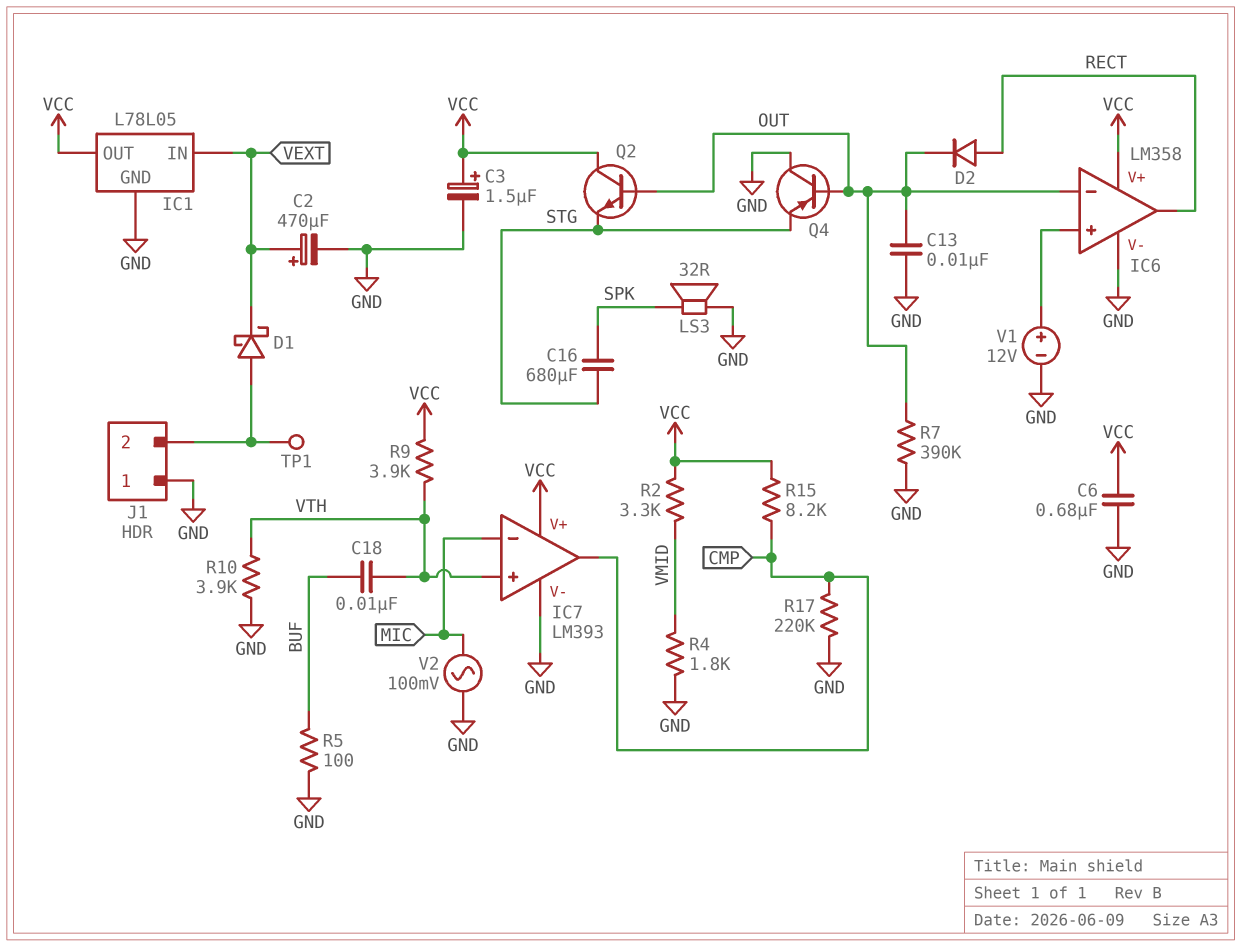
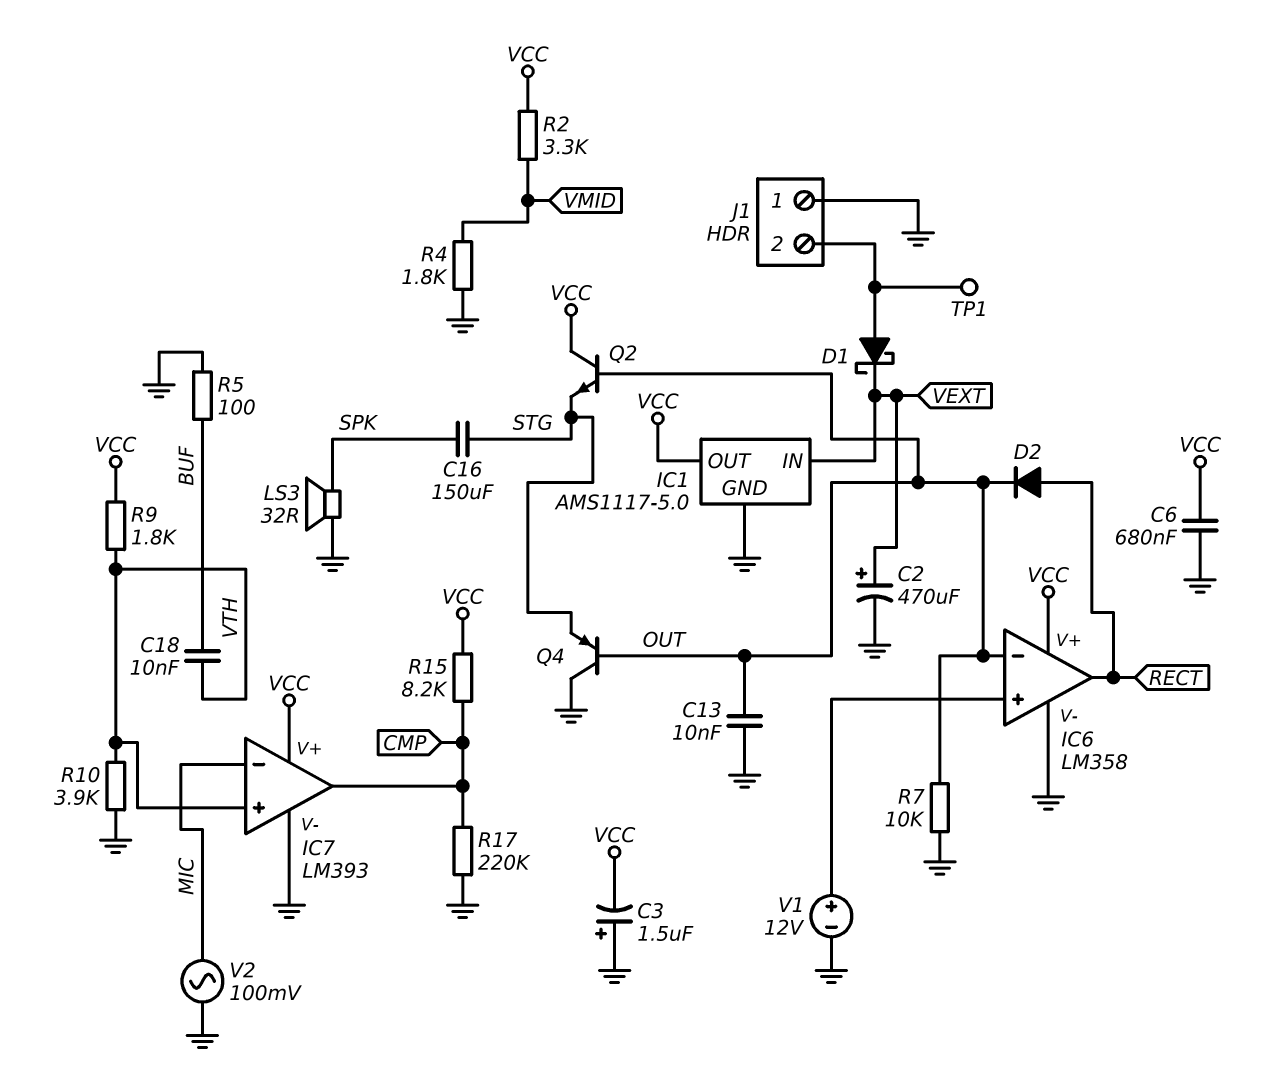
C3: 1.5uF (plus VCC, minus GND) -> 1.5uF (plus GND, minus VCC)
C16: 680uF (SPK, STG) -> 150uF (SPK, STG)
IC1: L78L05 -> AMS1117-5.0
R7: 390k (GND, OUT) -> 10k (GND, OUT)
R9: 3.9k (VCC, VTH) -> 1.8k (VCC, VTH)

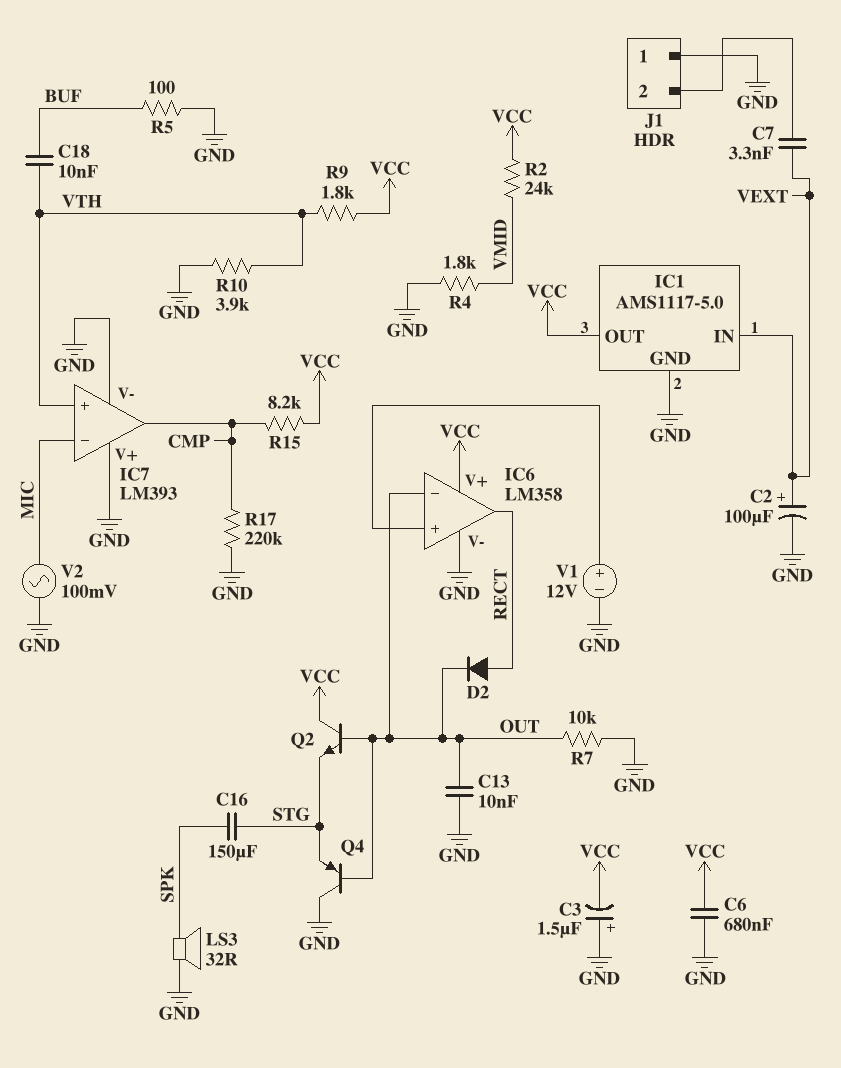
C2: 470uF (plus VEXT, minus GND) -> 100uF (plus VEXT, minus GND)
C7: none -> 3.3nF (J1/2, VEXT)
D1: schottky (A J1/2, K VEXT) -> none
IC7 pin V+: VCC -> GND
R2: 3.3k (VCC, VMID) -> 24k (VCC, VMID)
TP1: test point (J1/2) -> none

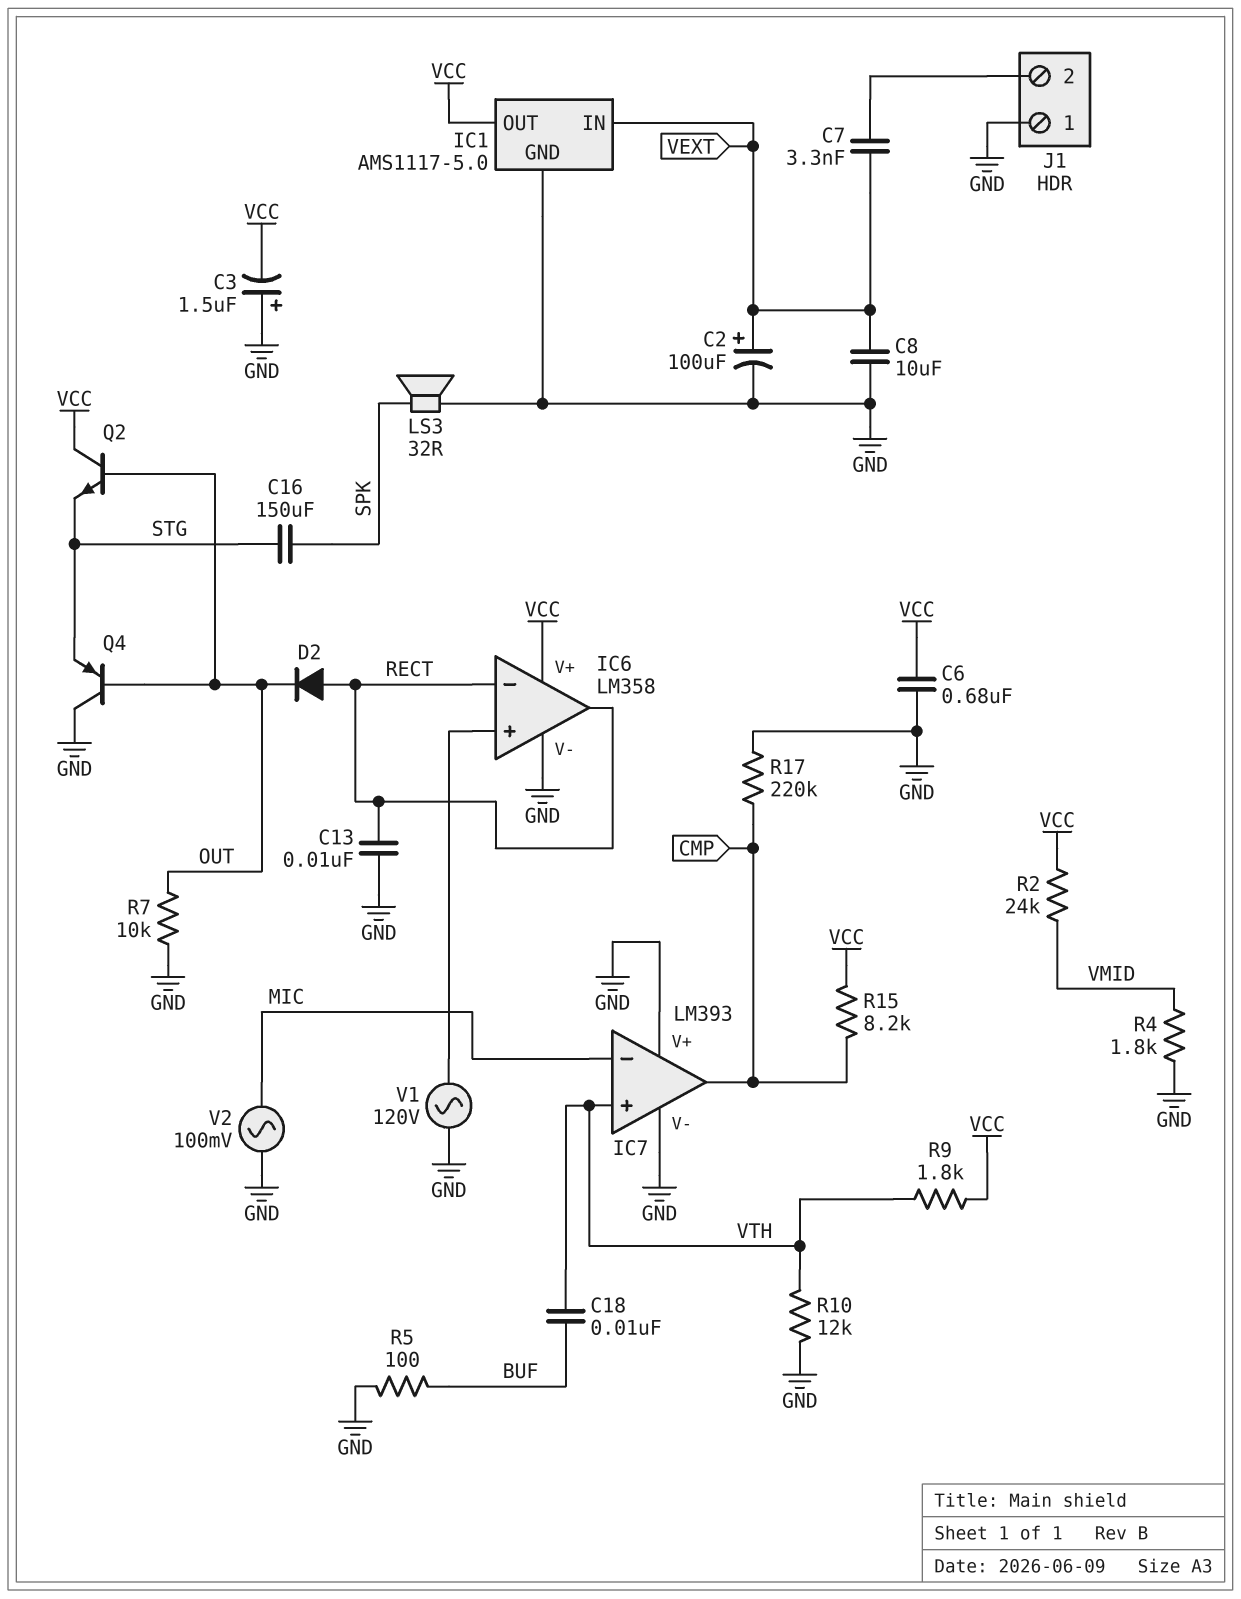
C8: none -> 10uF (GND, VEXT)
C13: 10nF (GND, OUT) -> 10nF (GND, RECT)
IC6 pin in-: OUT -> RECT
R10: 3.9k (GND, VTH) -> 12k (GND, VTH)
V1: 12V (plus IC6/in+, minus GND) -> AC 120V (GND, IC6/in+)

